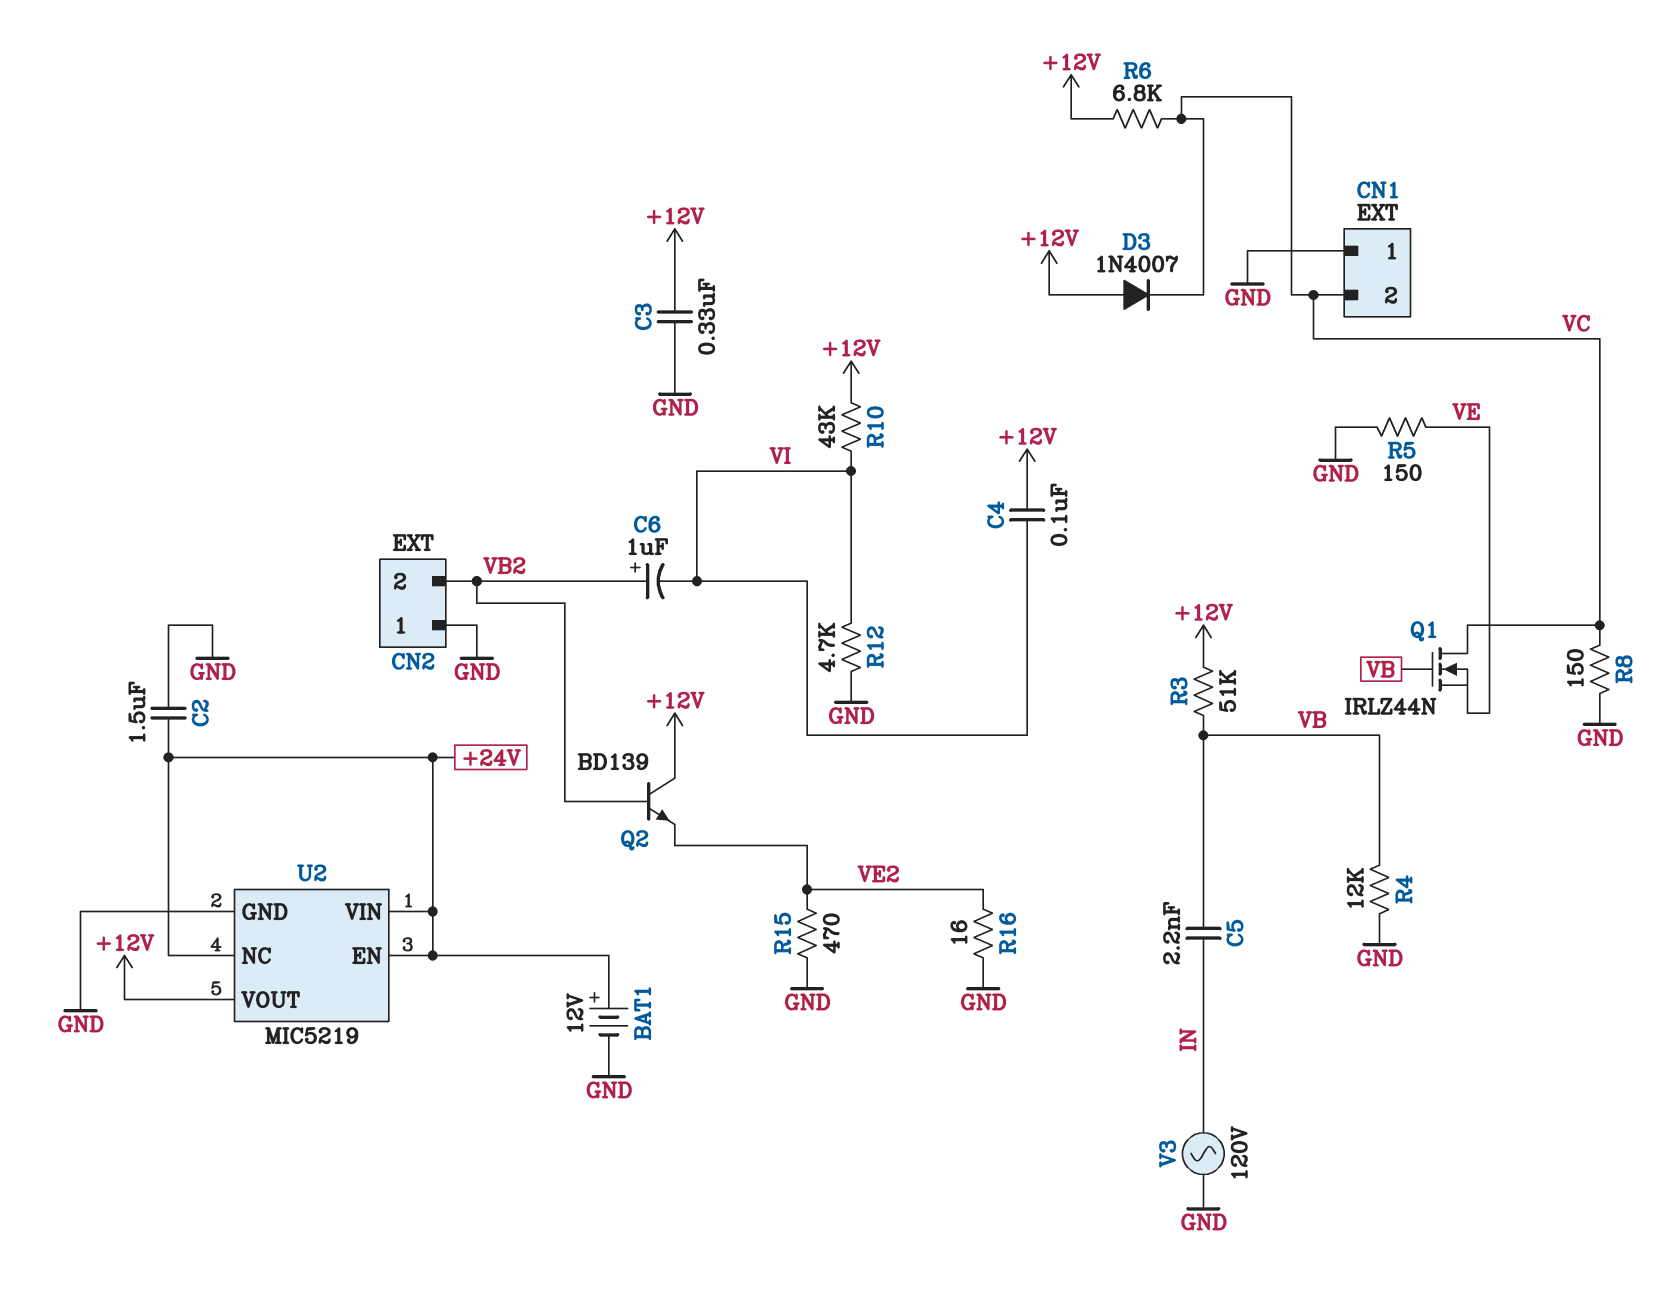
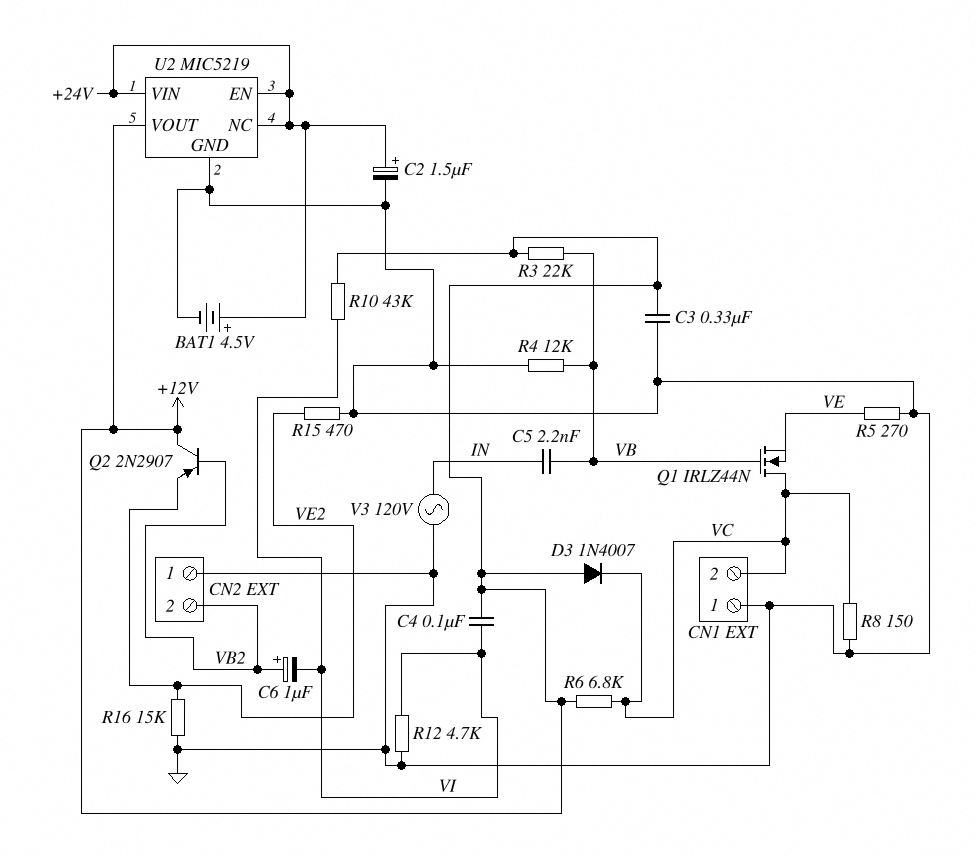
BAT1: 12V (plus +24V, minus GND) -> 4.5V (plus +24V, minus GND)
C2: 1.5uF (+24V, GND) -> 1.5uF (plus +24V, minus GND)
Q2: NPN BD139 (B VB2, C +12V, E VE2) -> PNP 2N2907 (B VB2, C +12V, E VE2)
R3: 51k (+12V, VB) -> 22k (+12V, VB)
R5: 150 (GND, VE) -> 270 (GND, VE)
R16: 16 (GND, VE2) -> 15k (GND, VE2)

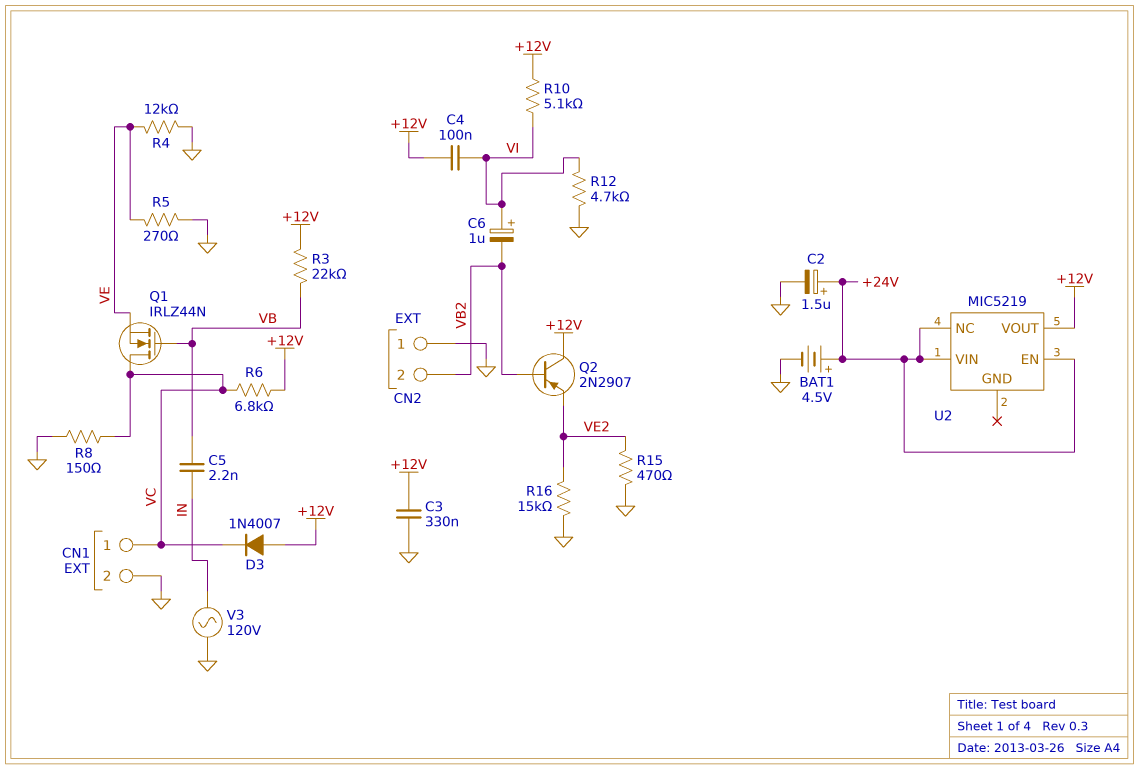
C6: 1uF (plus VB2, minus VI) -> 1uF (plus VI, minus VB2)
CN1 pin 1: GND -> VC
CN1 pin 2: VC -> GND
R4: 12k (GND, VB) -> 12k (GND, VE)
R10: 43k (+12V, VI) -> 5.1k (+12V, VI)
U2 pin GND: GND -> none

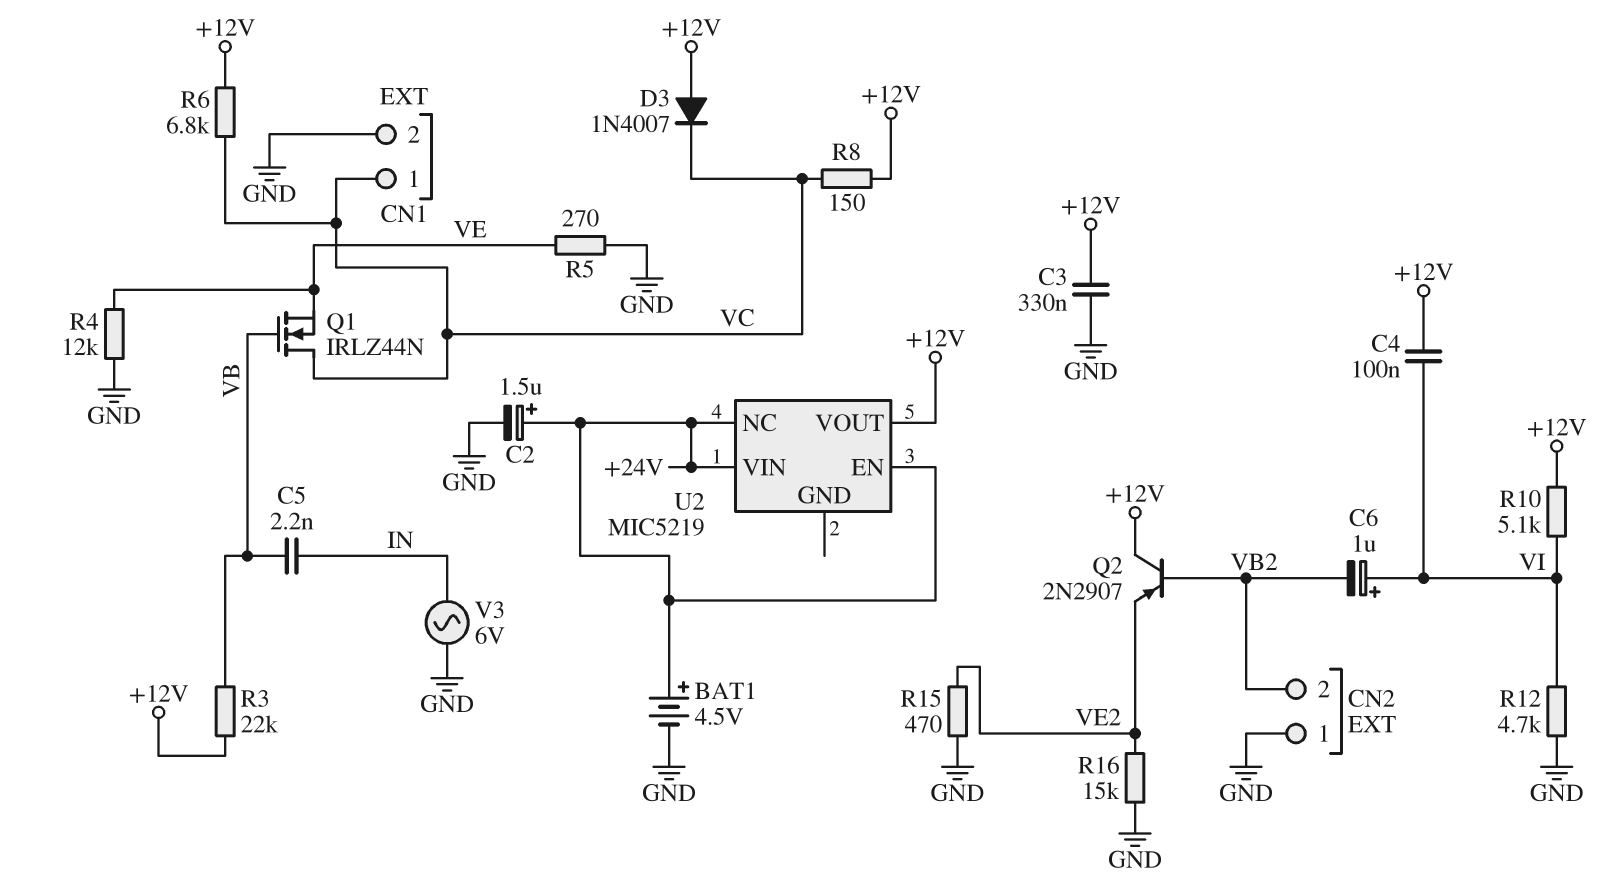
R8: 150 (GND, VC) -> 150 (+12V, VC)
V3: AC 120V (GND, IN) -> AC 6V (GND, IN)

